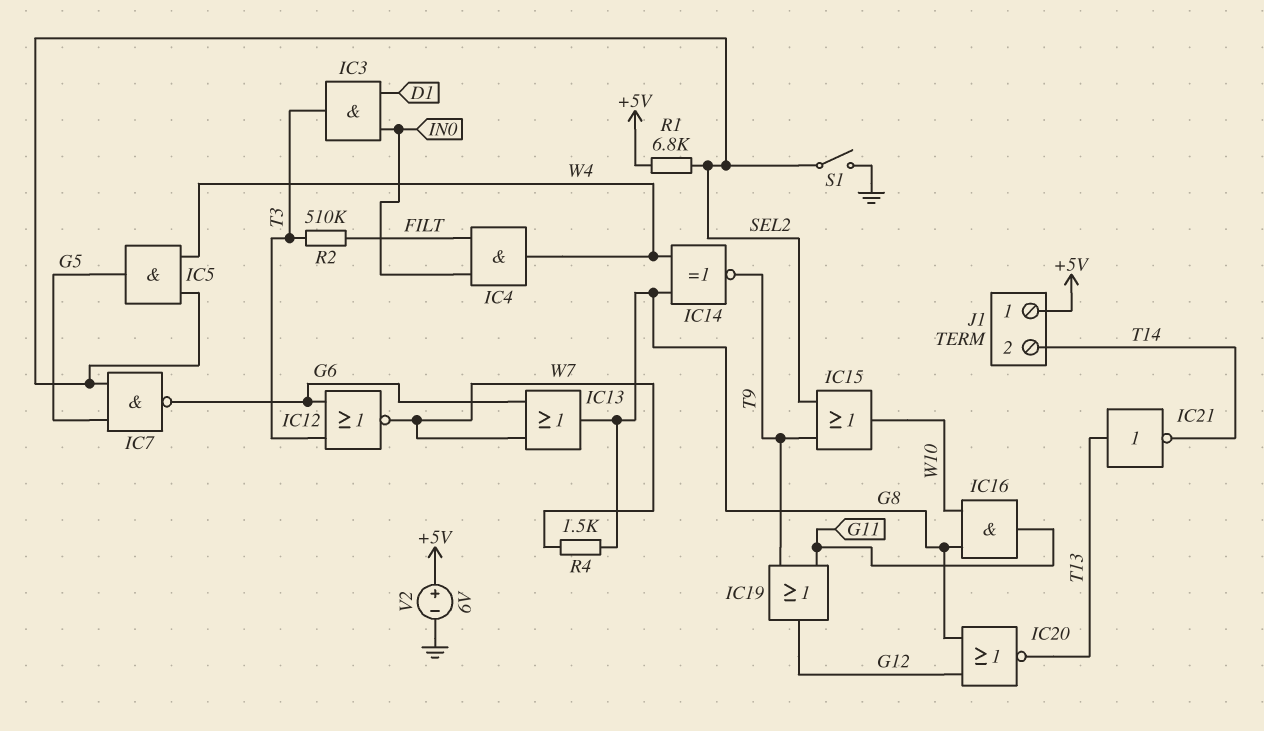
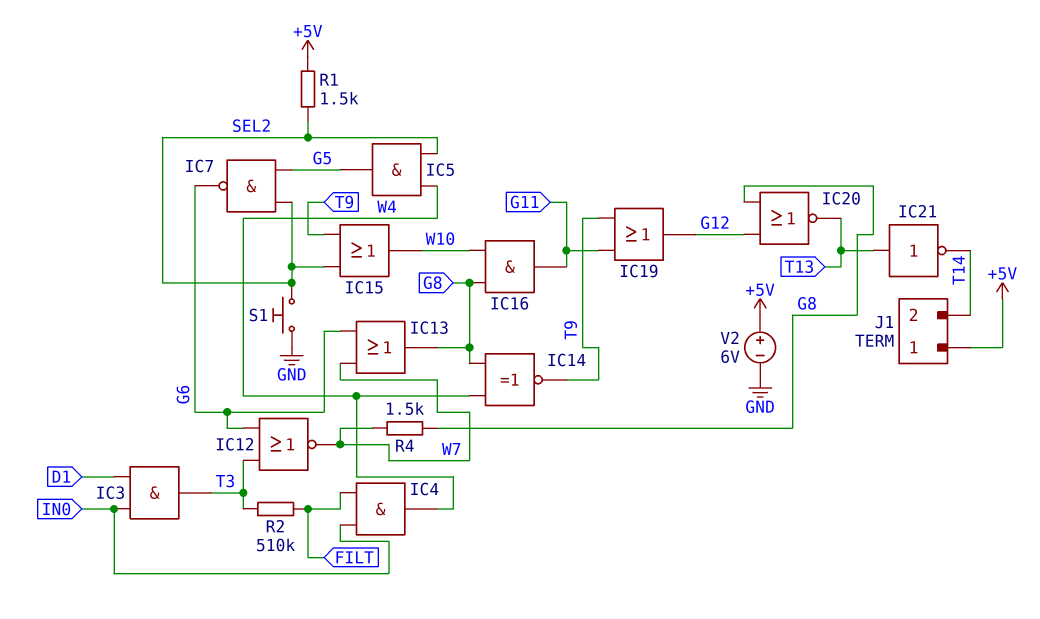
R1: 6.8k (+5V, SEL2) -> 1.5k (+5V, SEL2)
S1: switch (GND, SEL2) -> button (GND, SEL2)

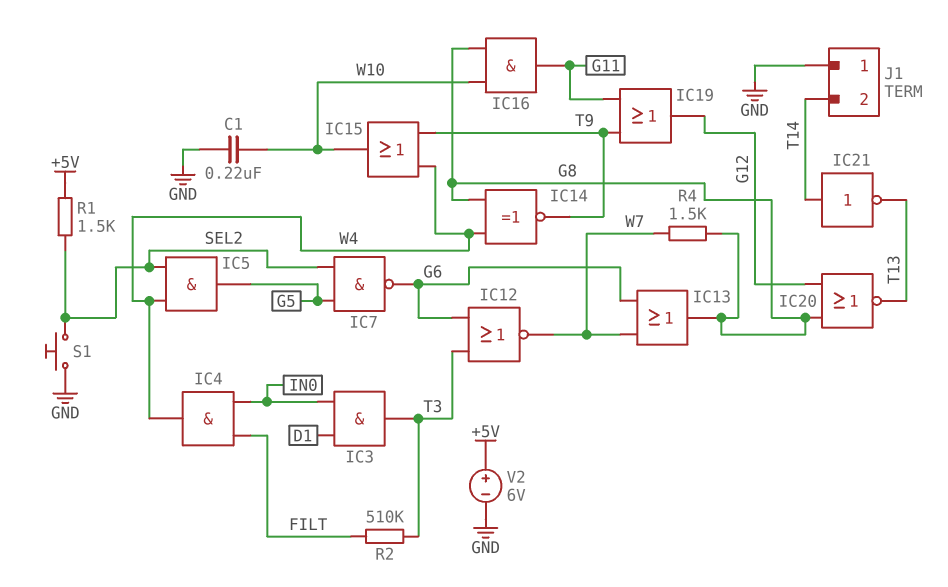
C1: none -> 220nF (GND, W10)
IC15: OR (in SEL2, in T9, out W10) -> OR (in T9, in W4, out W10)
IC21: NOT (in T13, out T14) -> NOT (in T14, out T13)
J1 pin 1: +5V -> GND

